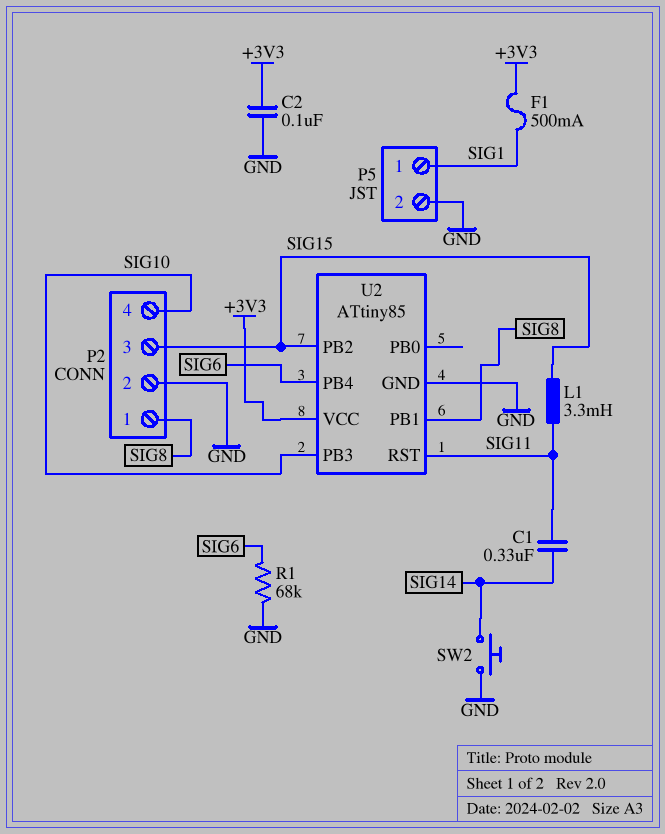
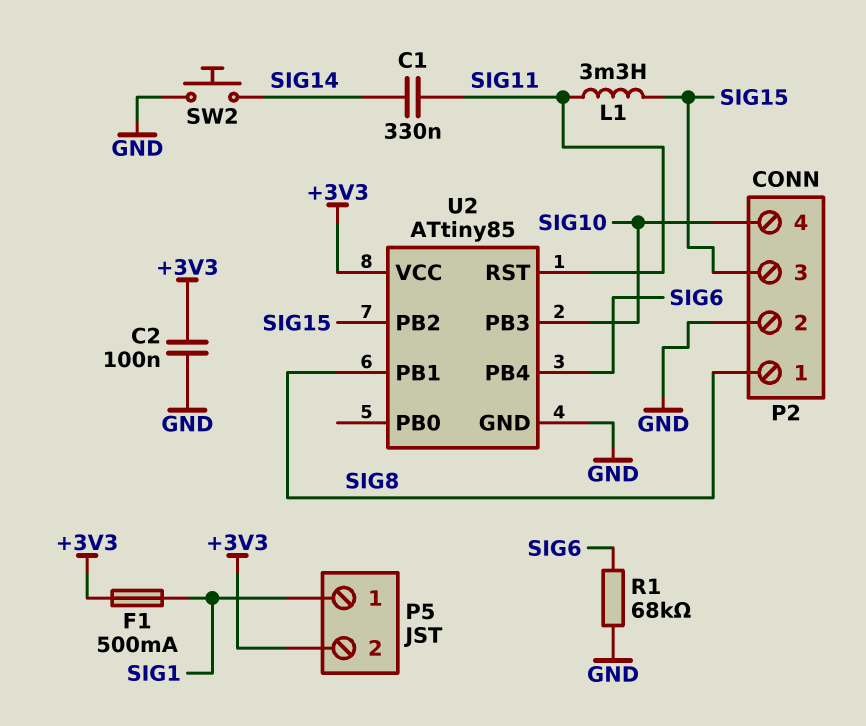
P5 pin 2: GND -> +3V3

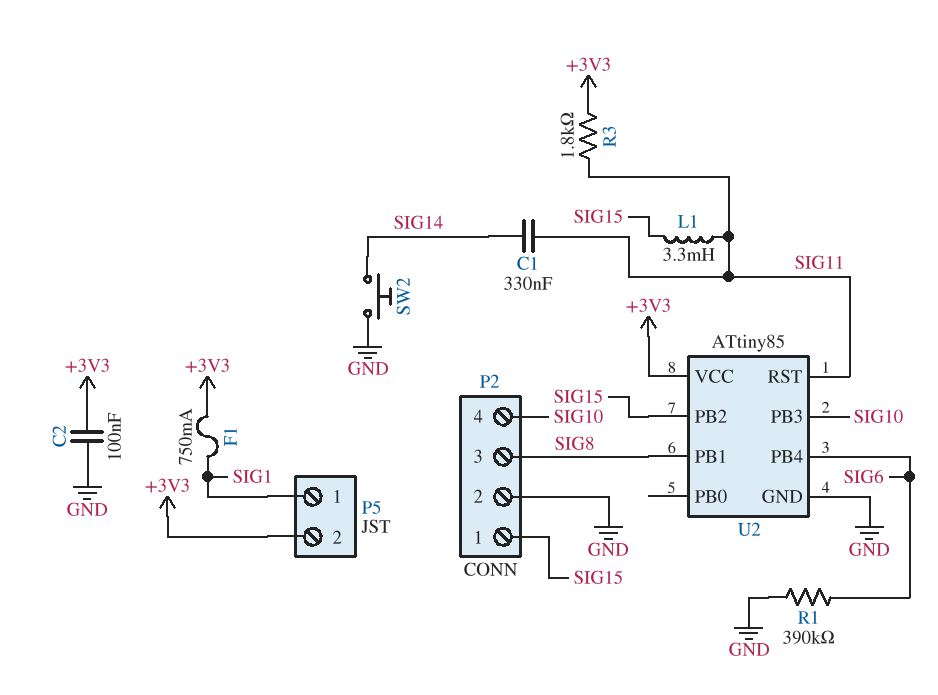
F1: 500mA (+3V3, SIG1) -> 750mA (+3V3, SIG1)
P2 pin 1: SIG8 -> SIG15
P2 pin 3: SIG15 -> SIG8
R1: 68k (GND, SIG6) -> 390k (GND, SIG6)
R3: none -> 1.8k (+3V3, SIG11)

